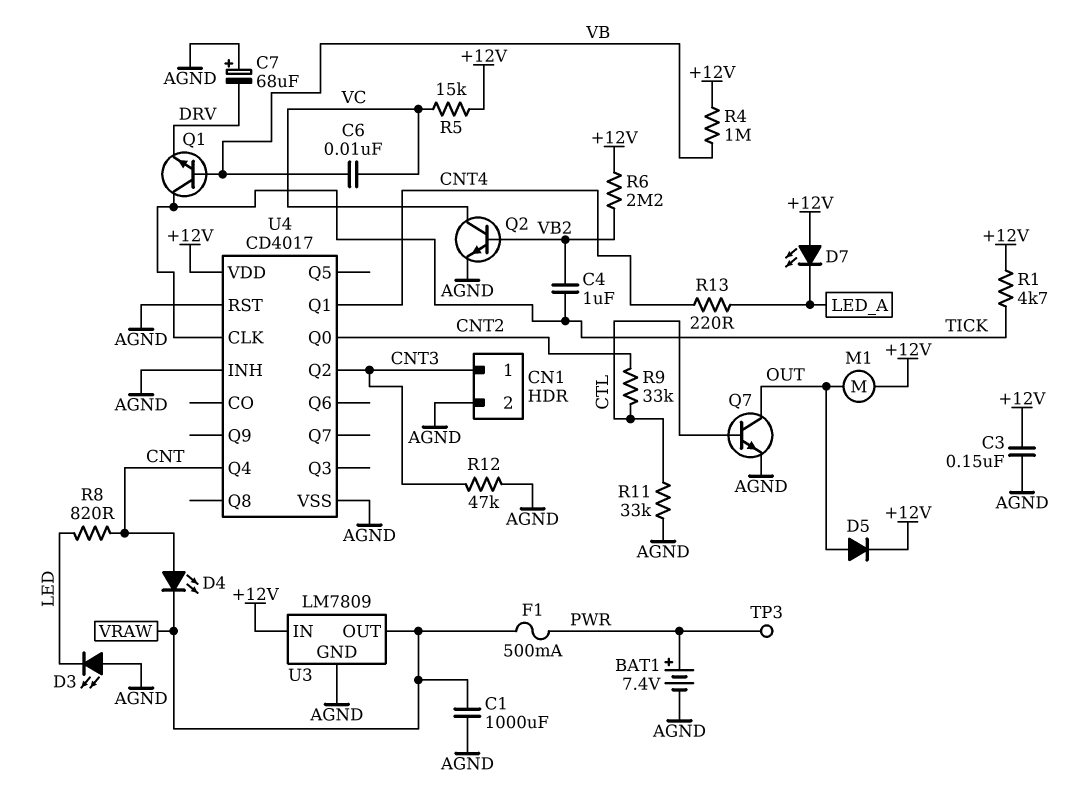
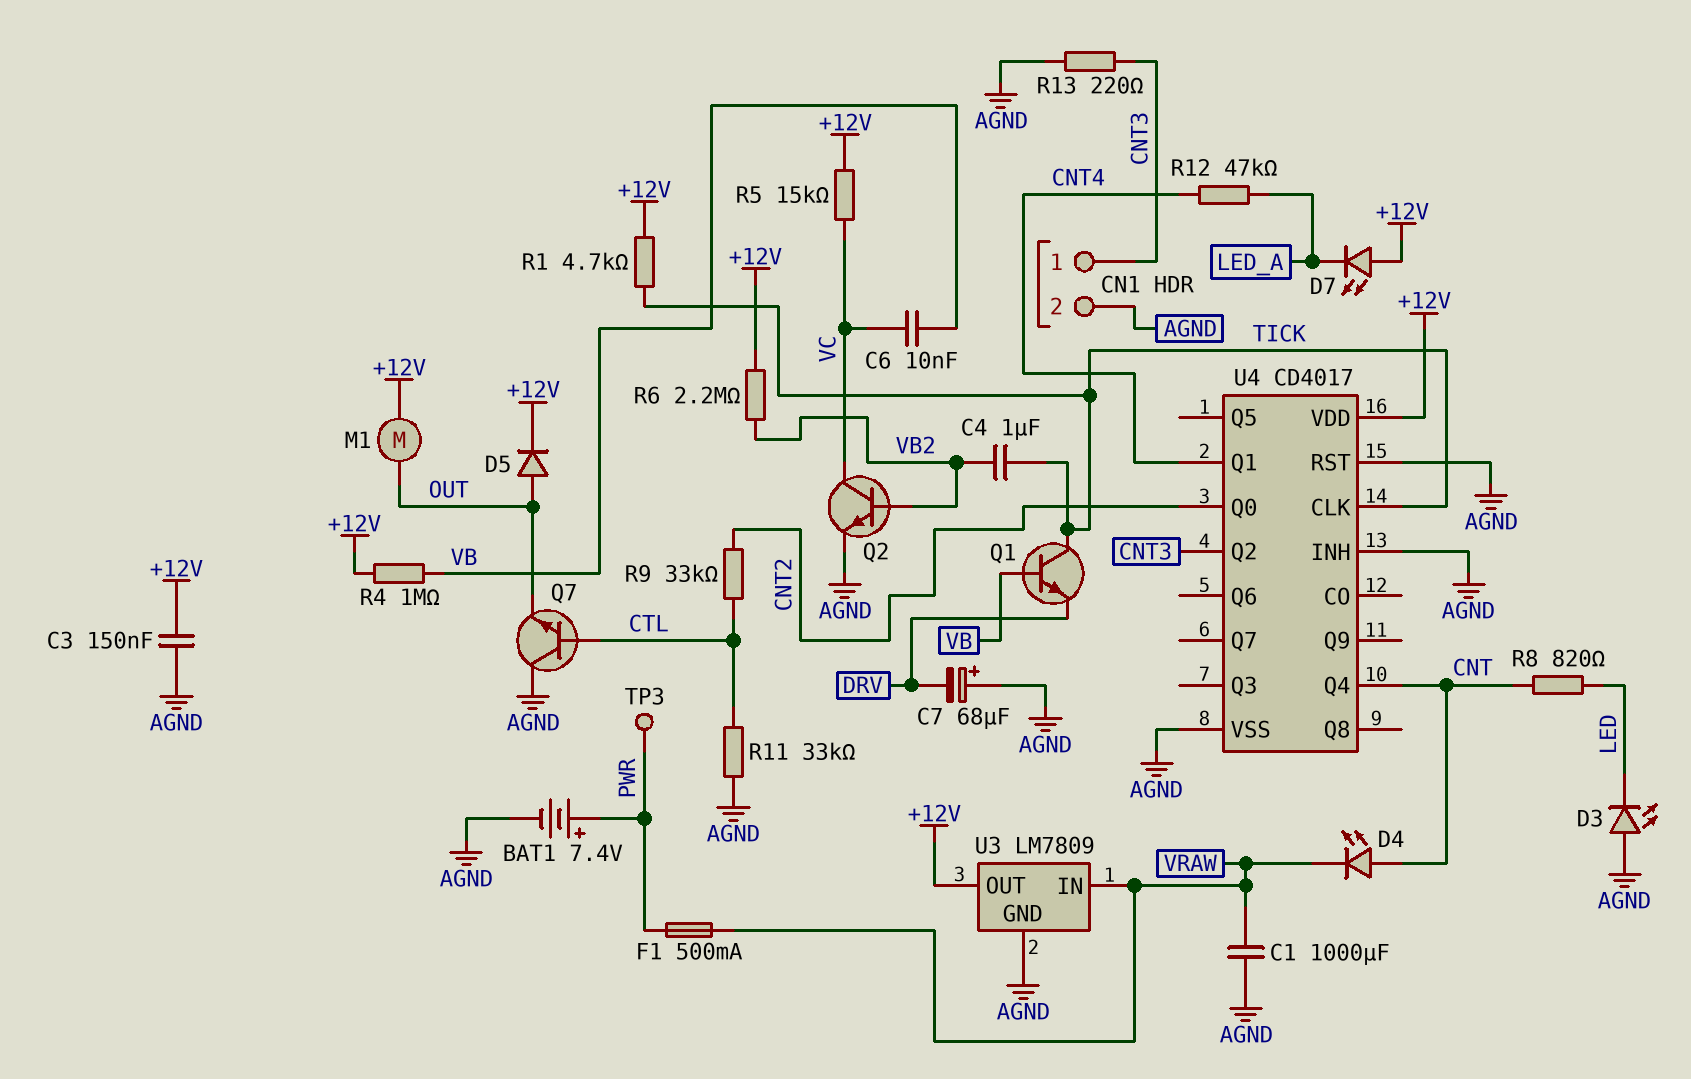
Q7: NPN (B CTL, C OUT, E AGND) -> NPN (B CTL, C AGND, E OUT)
R12: 47k (AGND, CNT3) -> 47k (CNT4, LED_A)
R13: 220 (CNT4, LED_A) -> 220 (AGND, CNT3)
U3 pin IN: +12V -> VRAW
U3 pin OUT: VRAW -> +12V

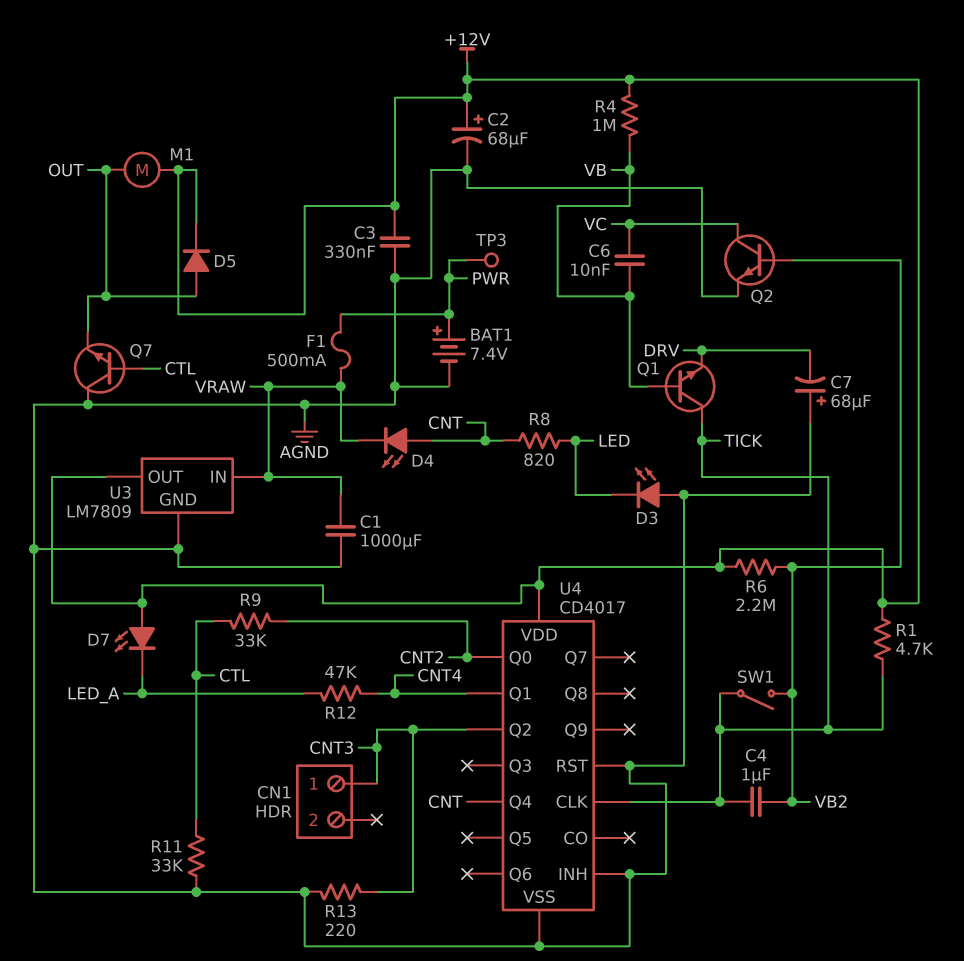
C2: none -> 68uF (plus +12V, minus AGND)
C3: 150nF (+12V, AGND) -> 330nF (+12V, AGND)
CN1 pin 2: AGND -> none
R5: 15k (+12V, VC) -> none
SW1: none -> switch (TICK, VB2)

